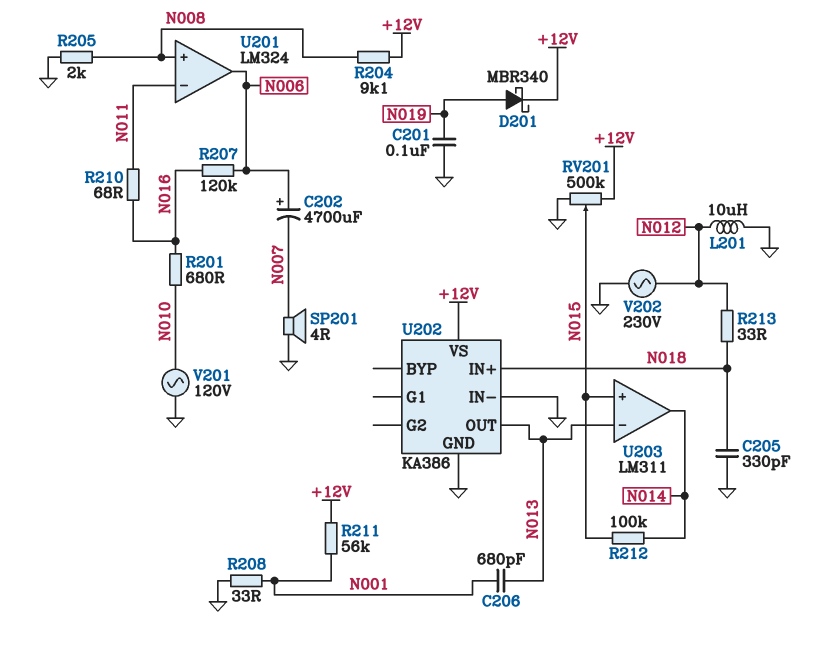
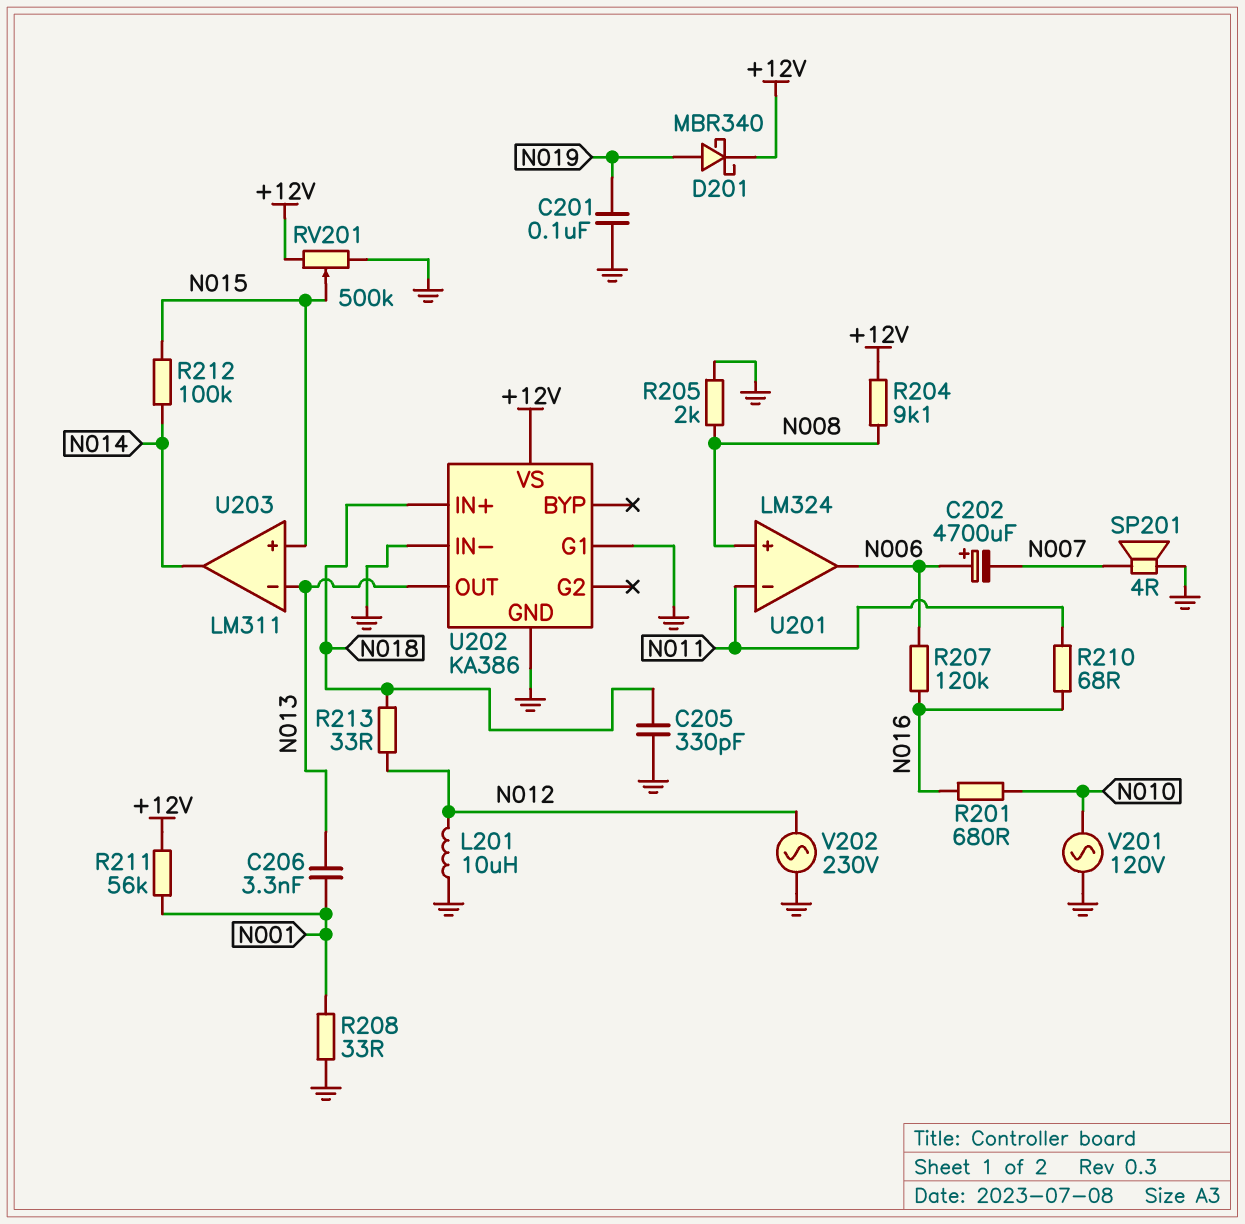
C206: 680pF (N001, N013) -> 3.3nF (N001, N013)
U202 pin G1: none -> GND

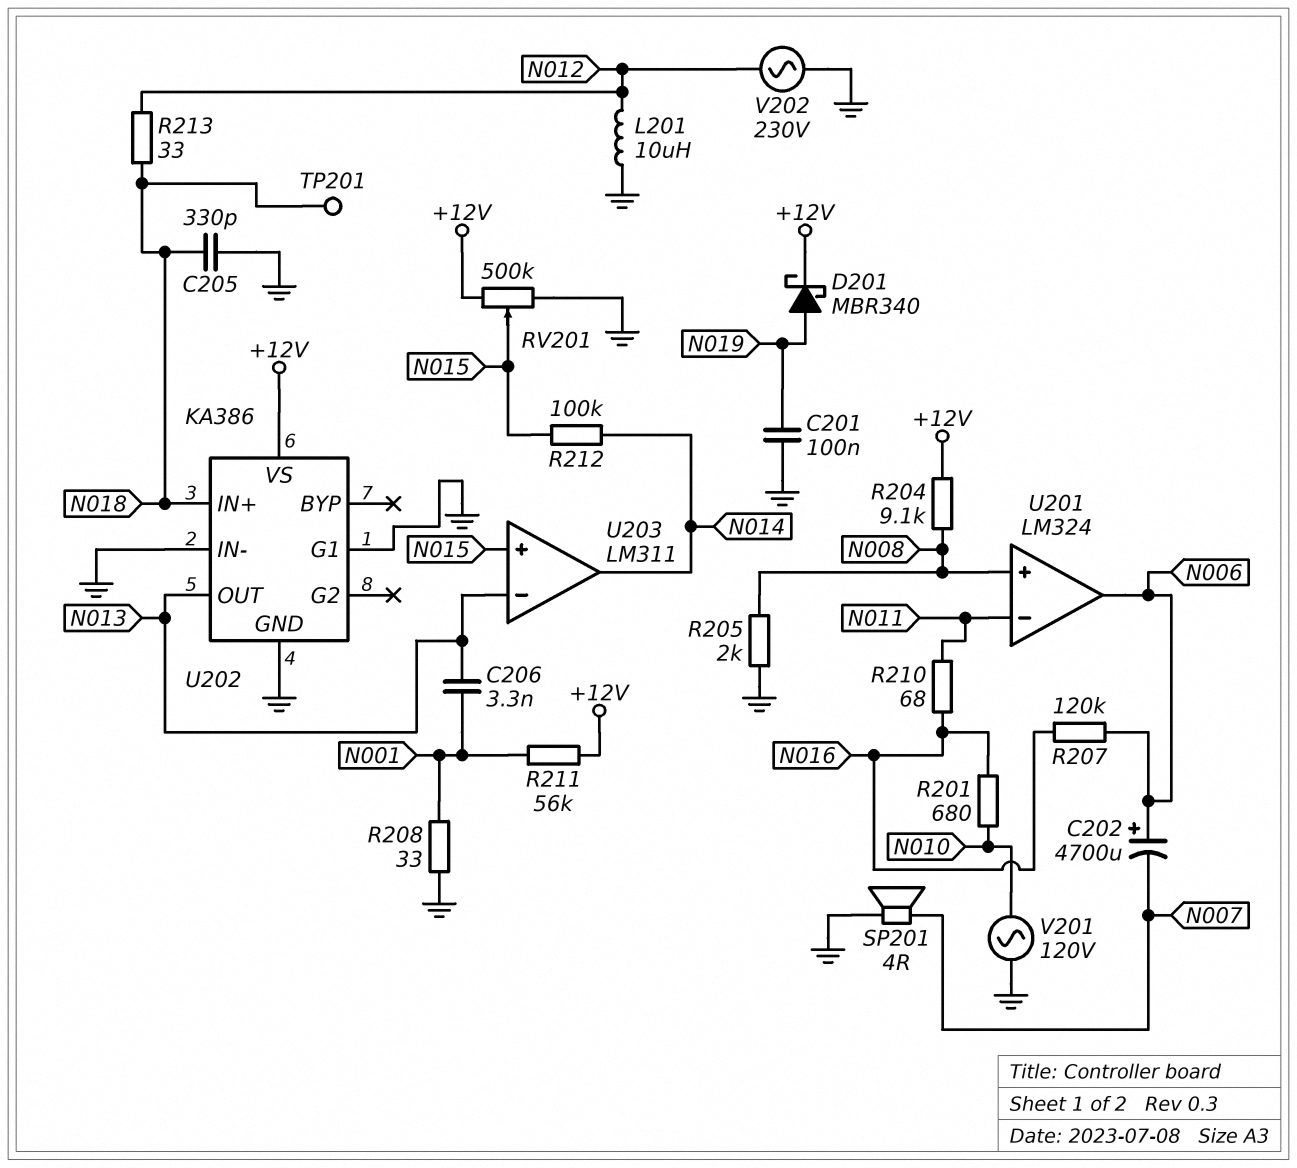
TP201: none -> test point (N018)

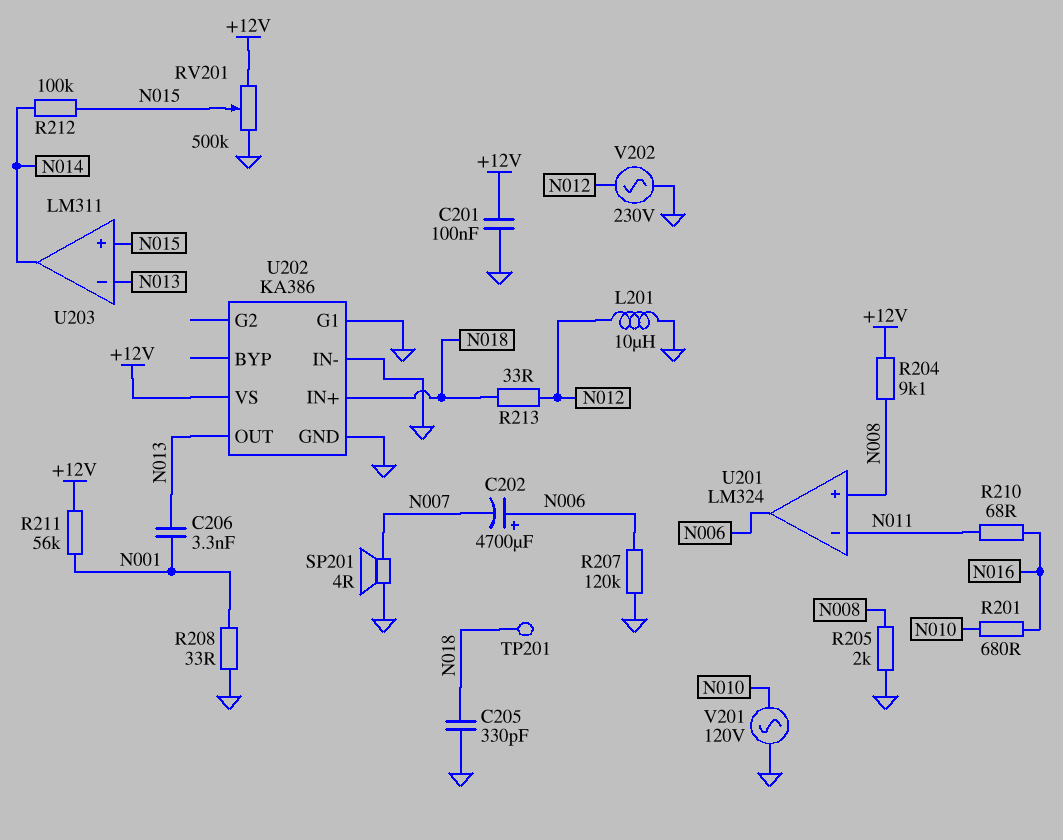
C201: 100nF (GND, N019) -> 100nF (+12V, GND)
D201: schottky MBR340 (A N019, K +12V) -> none
R207: 120k (N006, N016) -> 120k (GND, N006)

